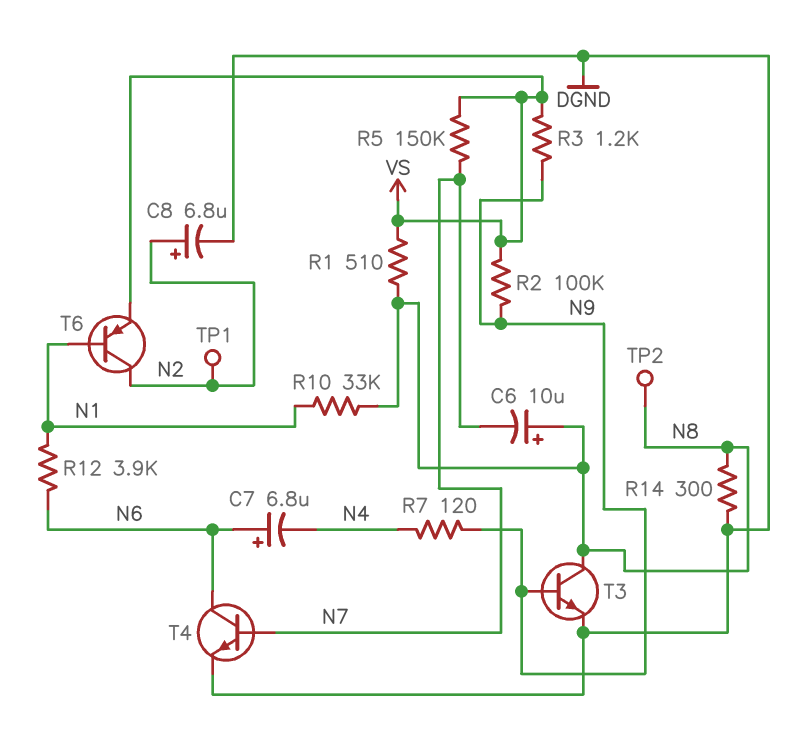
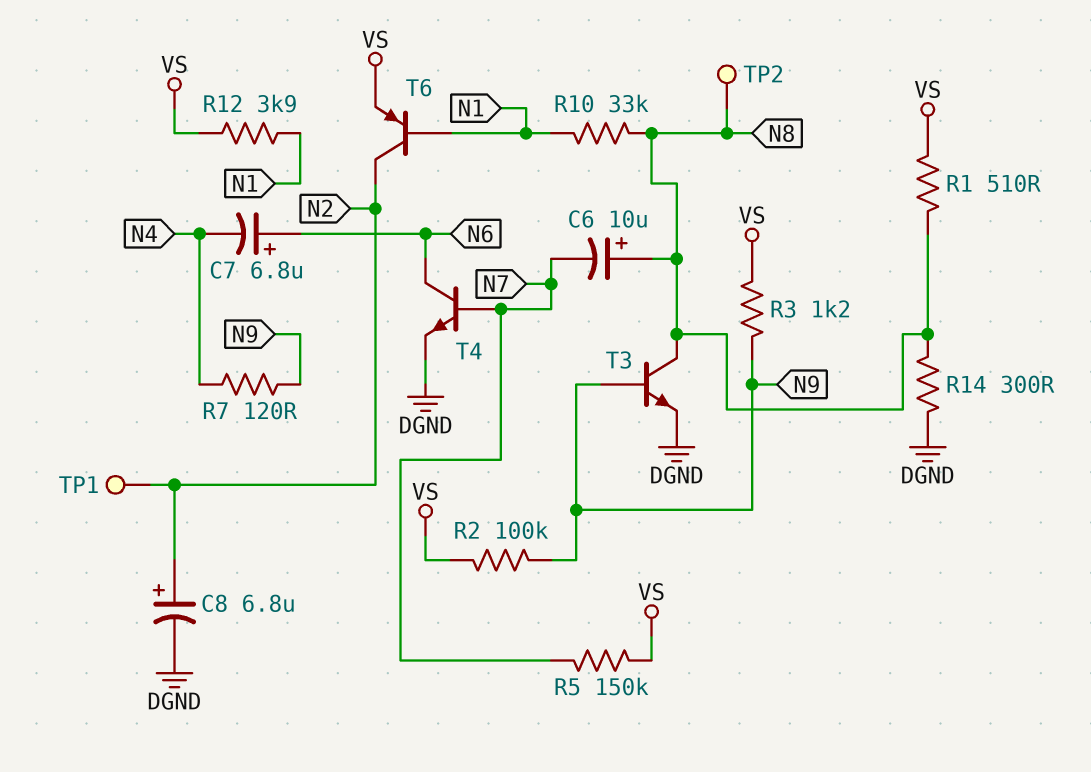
R12: 3.9k (N1, N6) -> 3.9k (N1, VS)

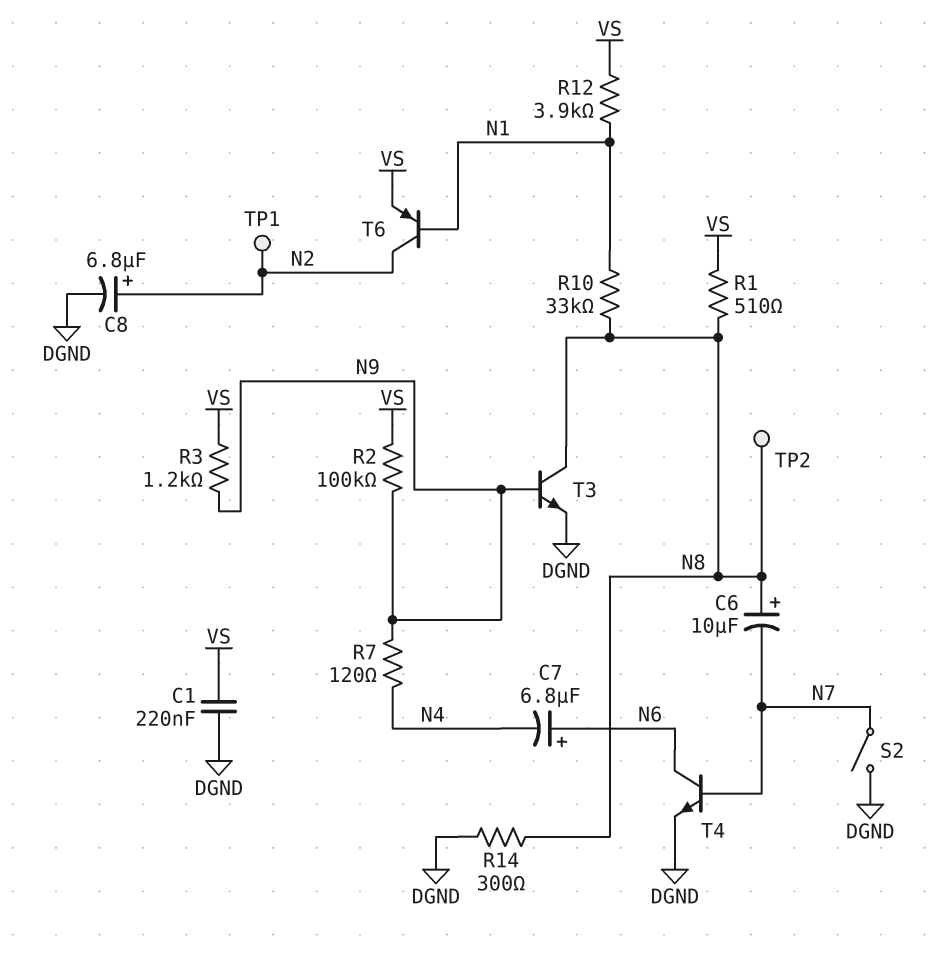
C1: none -> 220nF (DGND, VS)
R5: 150k (N7, VS) -> none
S2: none -> switch (DGND, N7)

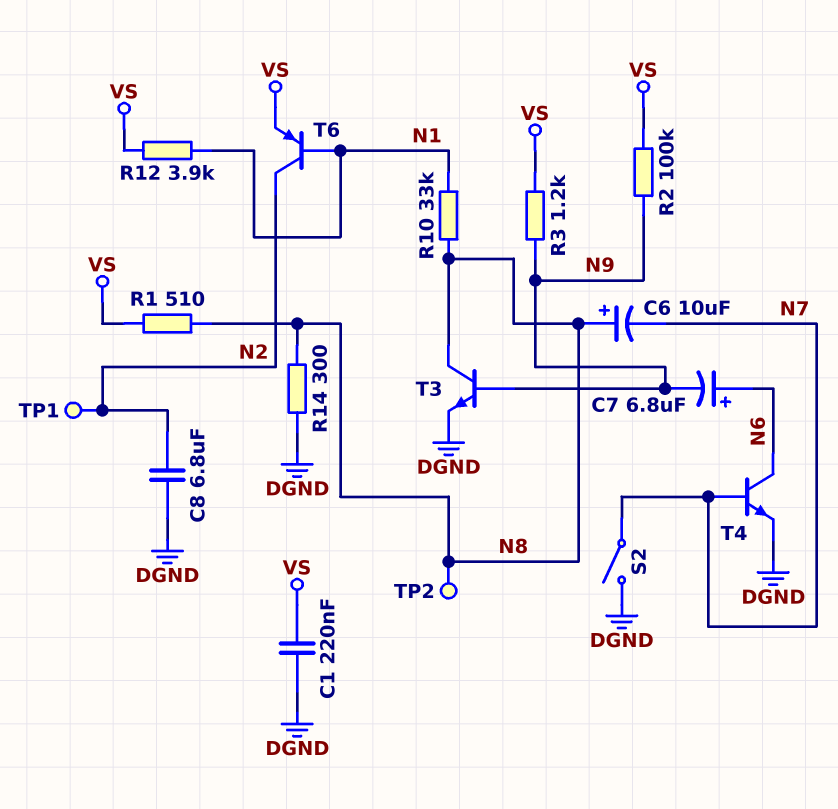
C7: 6.8uF (plus N6, minus N4) -> 6.8uF (plus N6, minus N9)
C8: 6.8uF (plus N2, minus DGND) -> 6.8uF (DGND, N2)
R7: 120 (N4, N9) -> none

